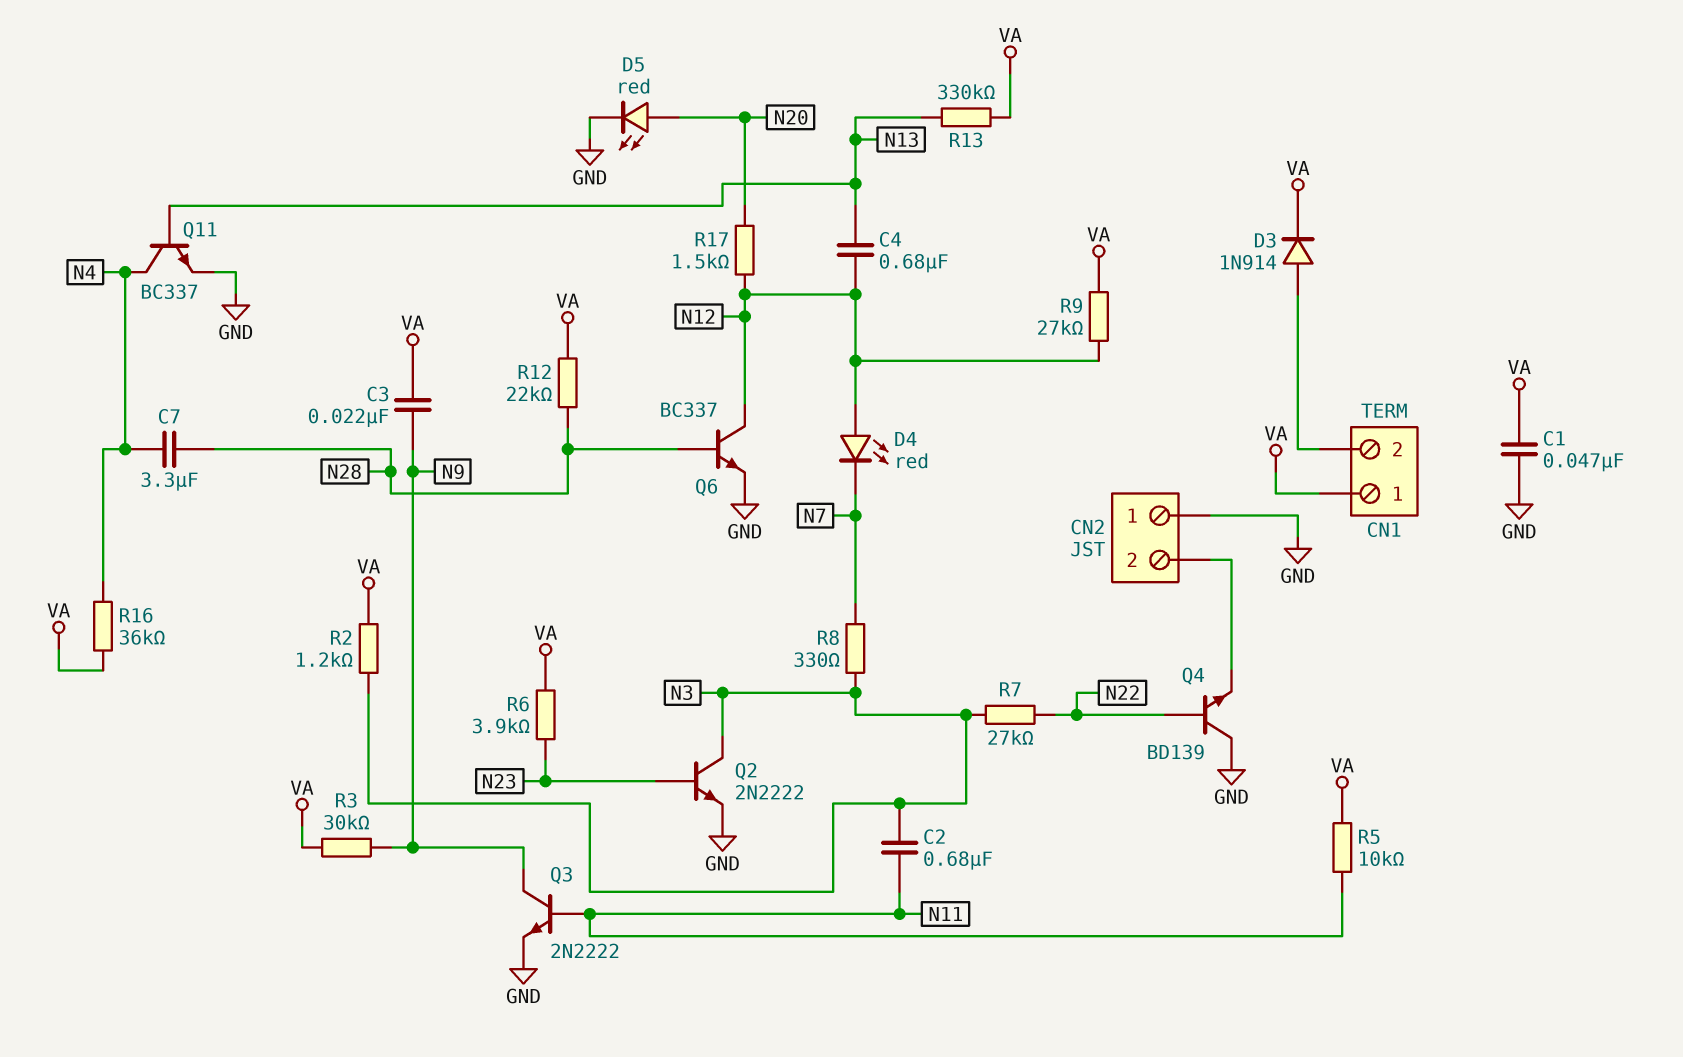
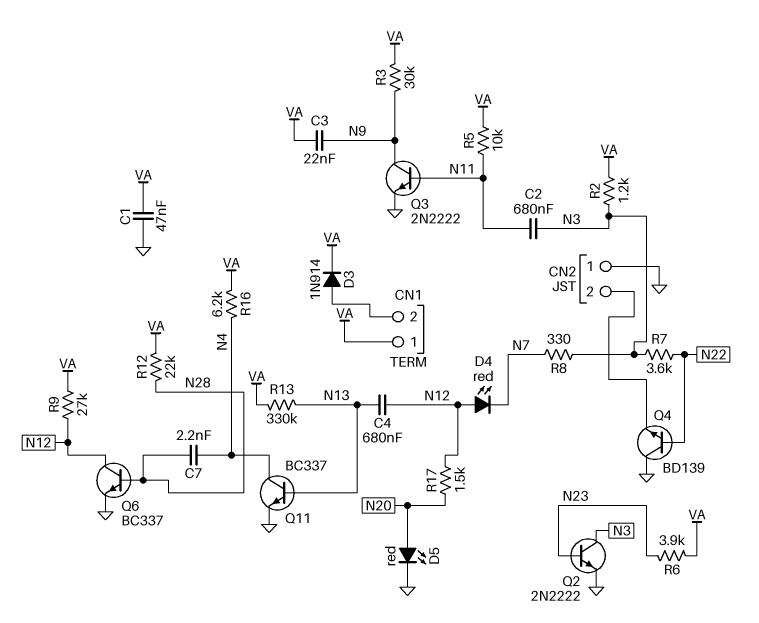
C7: 3.3uF (N4, N28) -> 2.2nF (N4, N28)
R7: 27k (N3, N22) -> 3.6k (N3, N22)
R16: 36k (N4, VA) -> 6.2k (N4, VA)

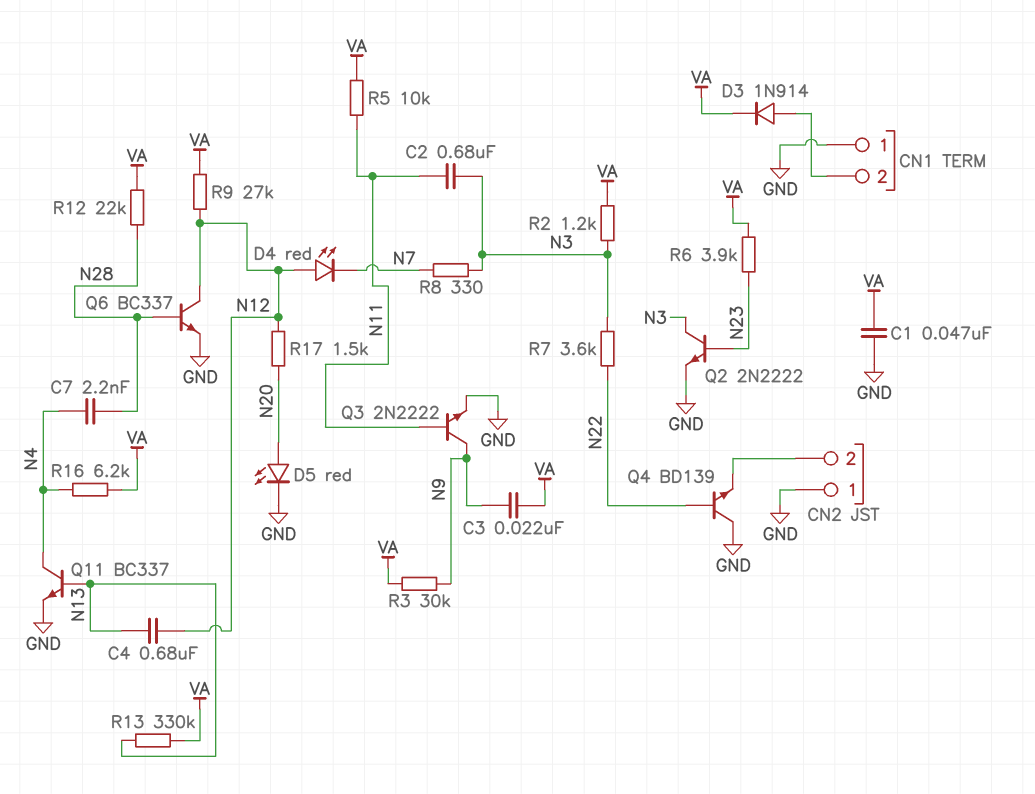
CN1 pin 1: VA -> GND

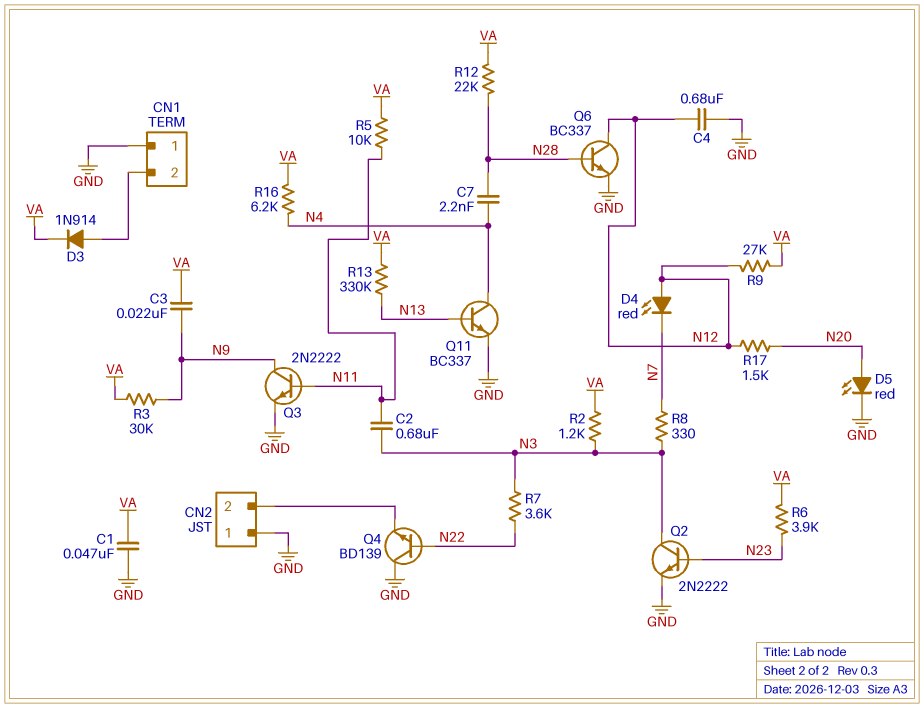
C4: 680nF (N12, N13) -> 680nF (GND, N12)

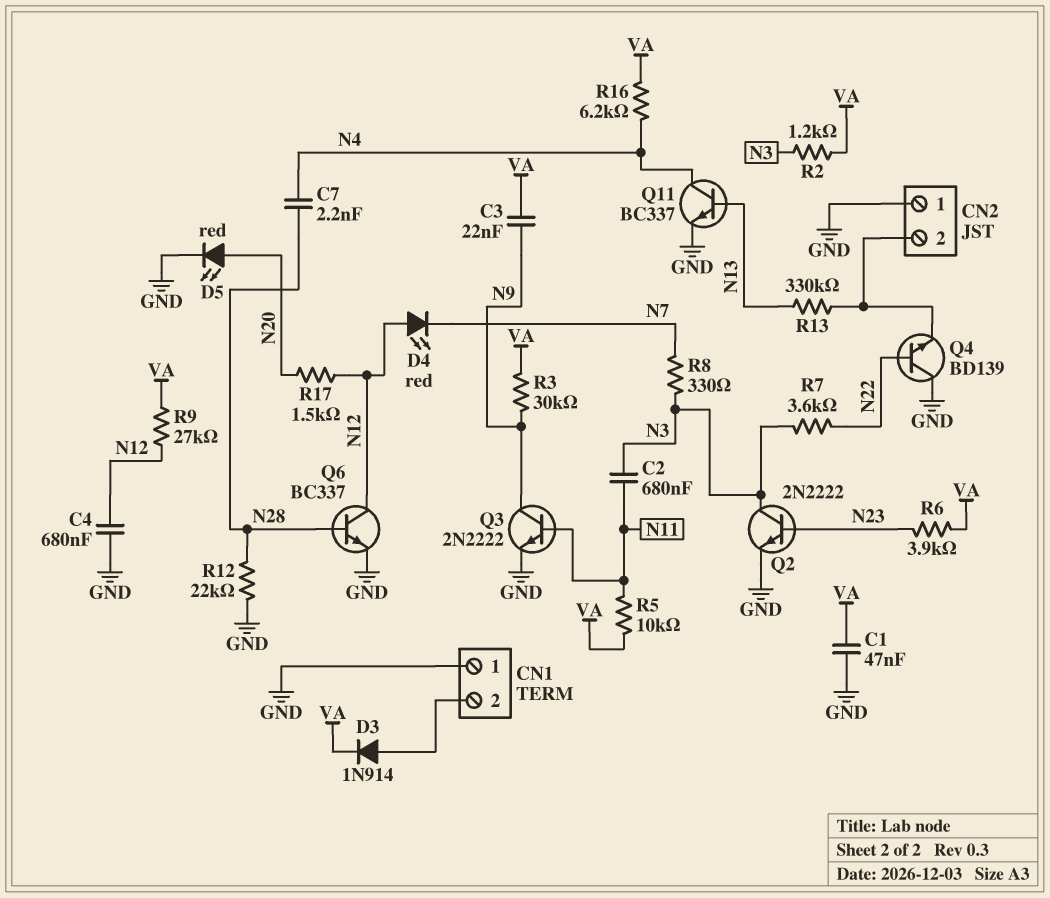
R12: 22k (N28, VA) -> 22k (GND, N28)
R13: 330k (N13, VA) -> 330k (CN2/2, N13)

